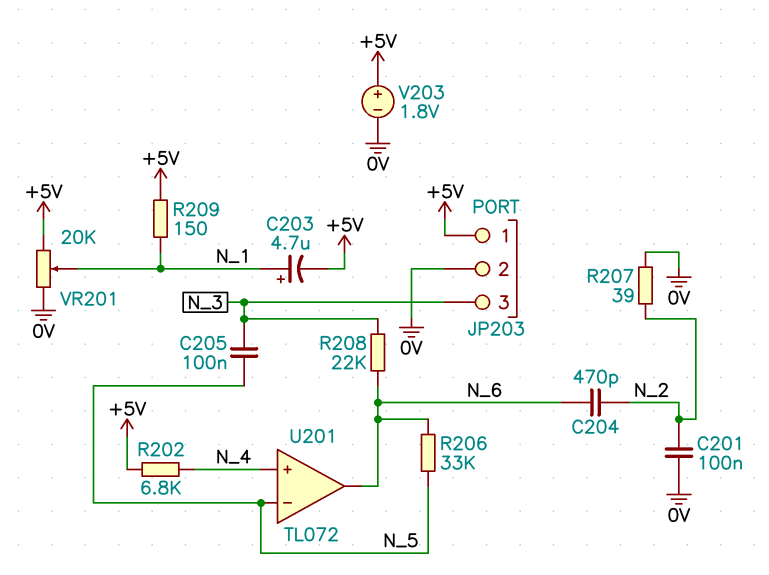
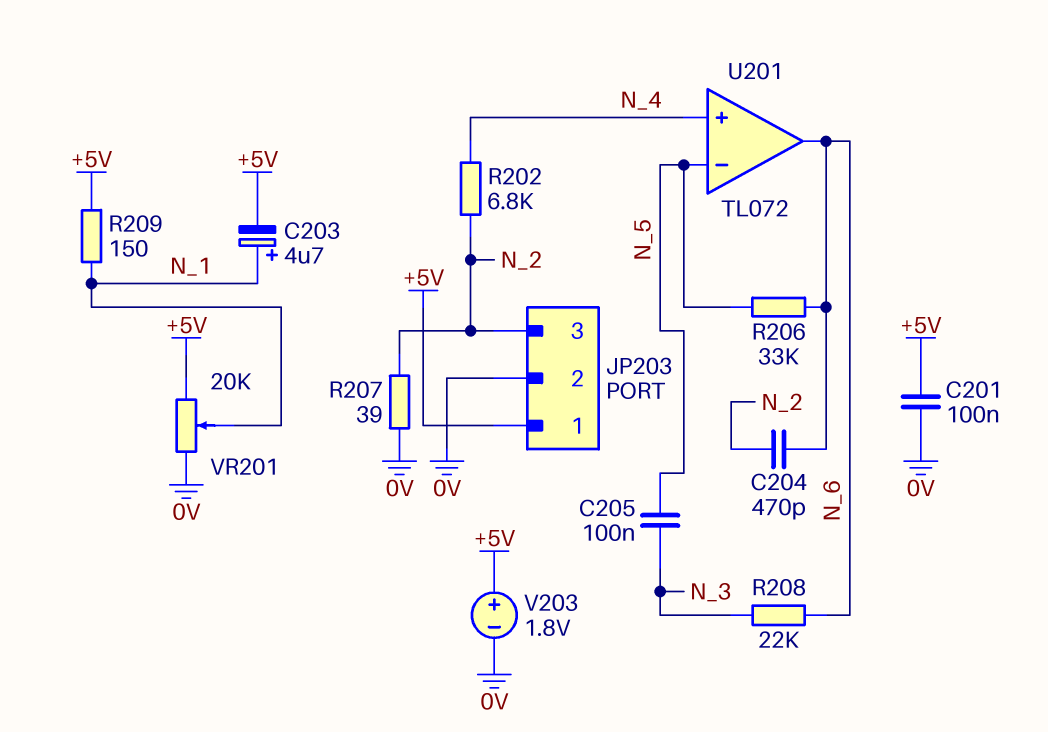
C201: 100nF (0V, N_2) -> 100nF (+5V, 0V)
JP203 pin 3: N_3 -> N_2
R202: 6.8k (+5V, N_4) -> 6.8k (N_2, N_4)

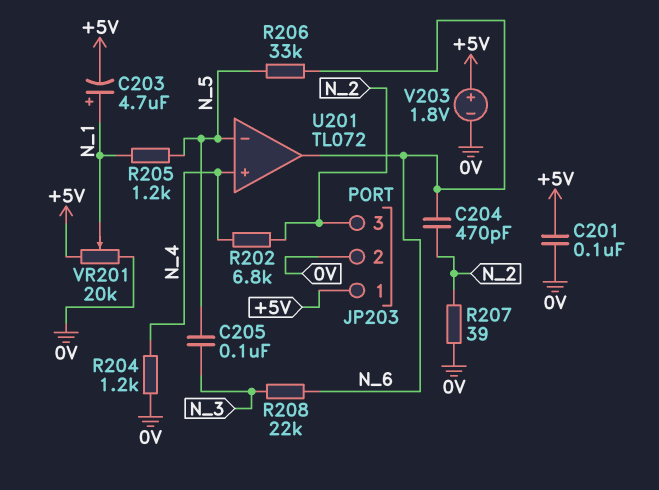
R204: none -> 1.2k (0V, N_4)
R205: none -> 1.2k (N_1, N_5)
R209: 150 (+5V, N_1) -> none

